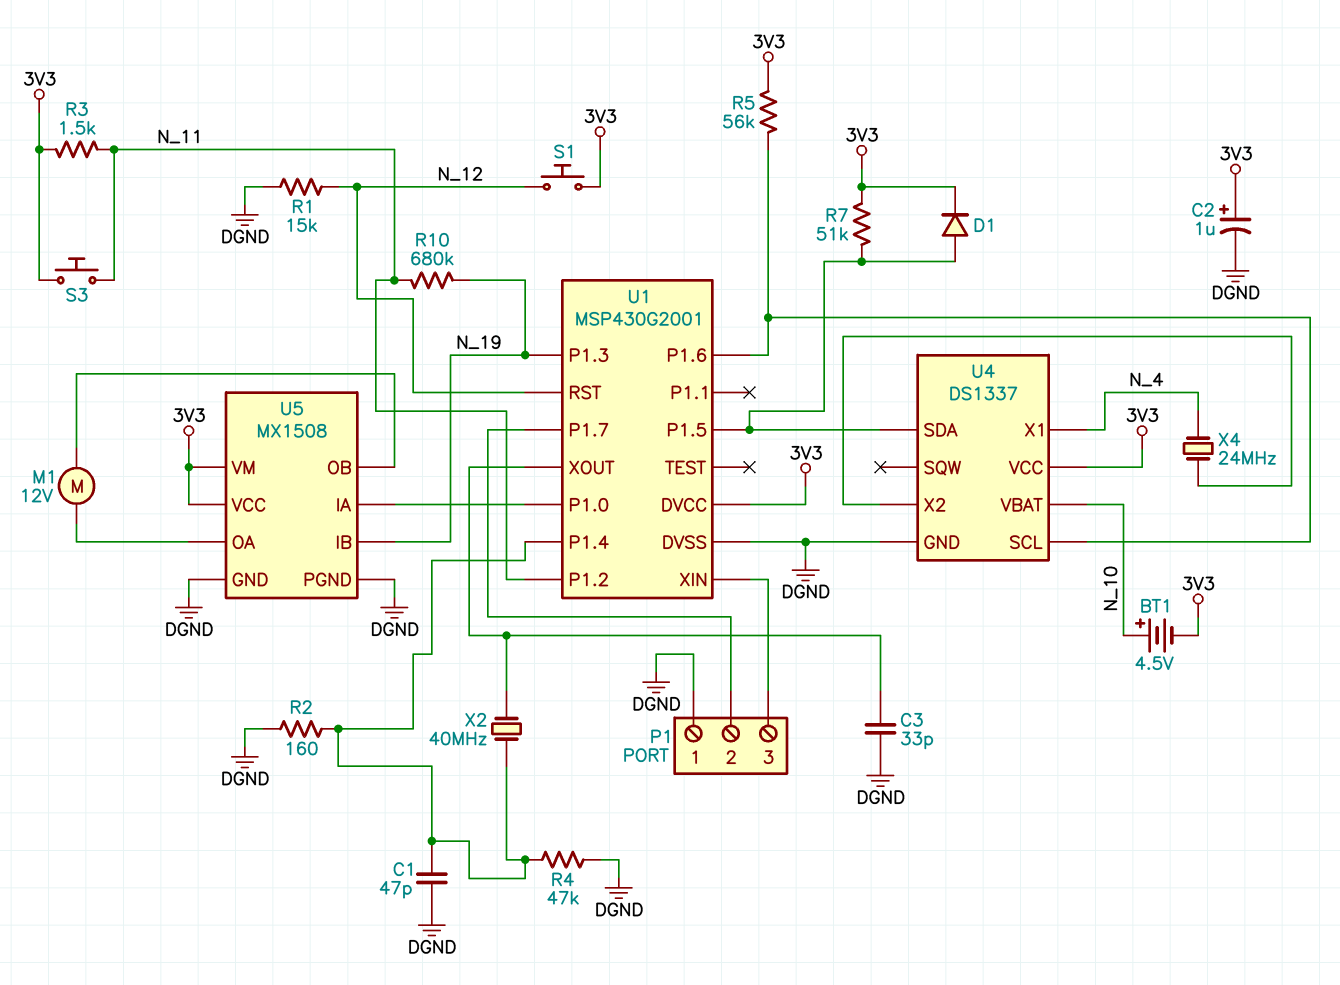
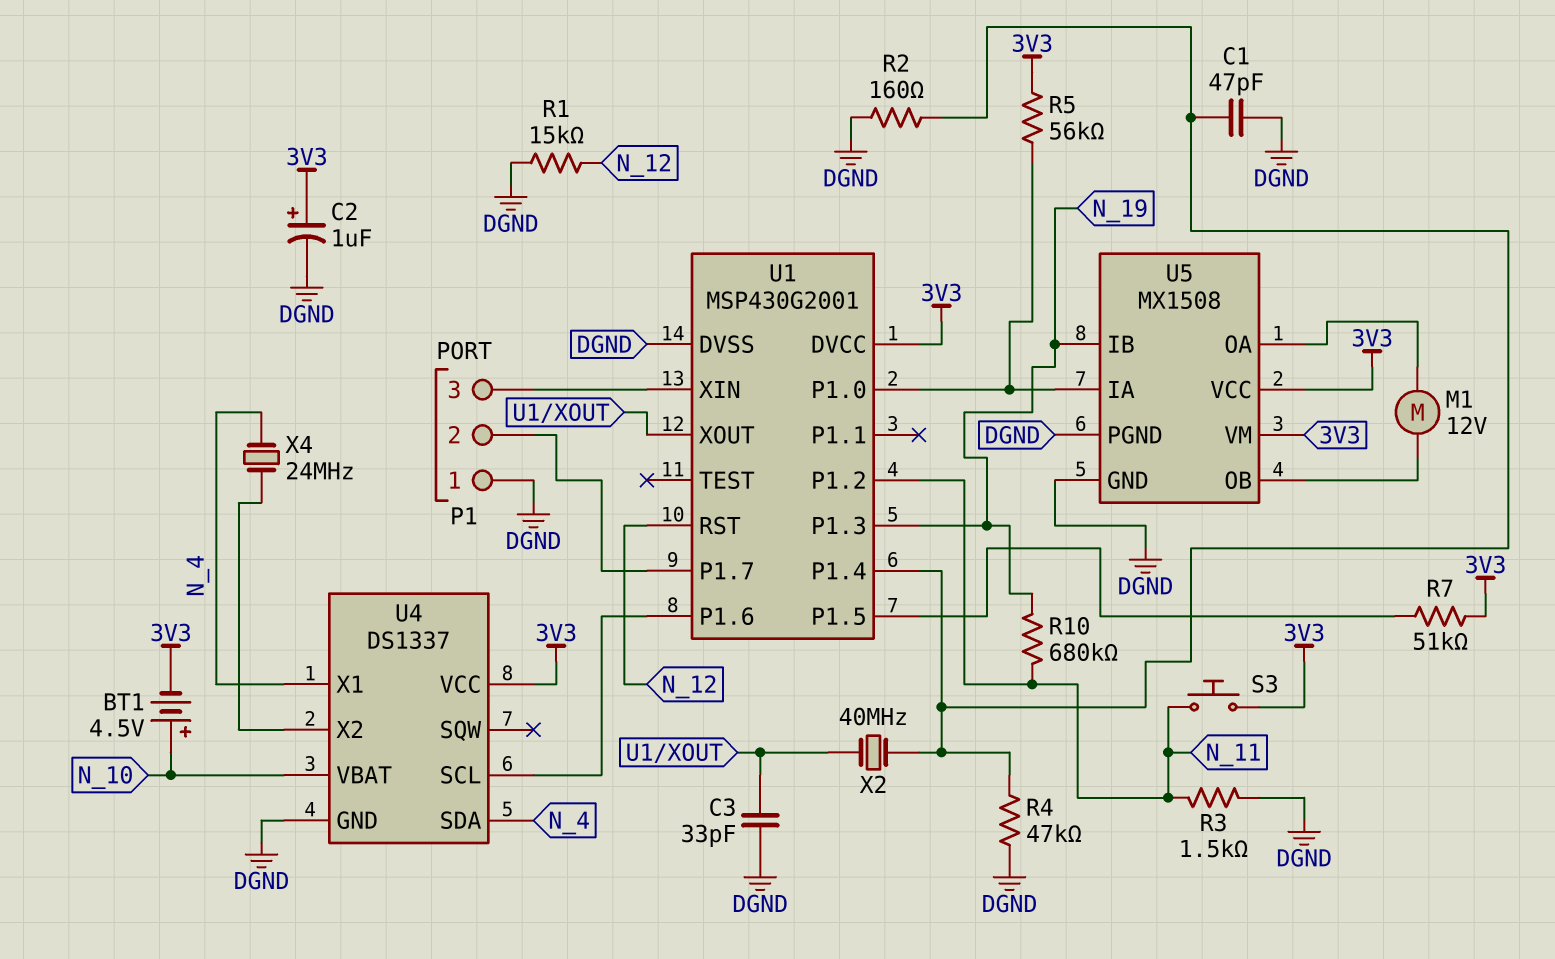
D1: diode (A U1/P1.5, K 3V3) -> none
R3: 1.5k (3V3, N_11) -> 1.5k (DGND, N_11)
R5: 56k (3V3, U1/P1.6) -> 56k (3V3, U1/P1.0)
S1: button (3V3, N_12) -> none
U4 pin SDA: U1/P1.5 -> N_4

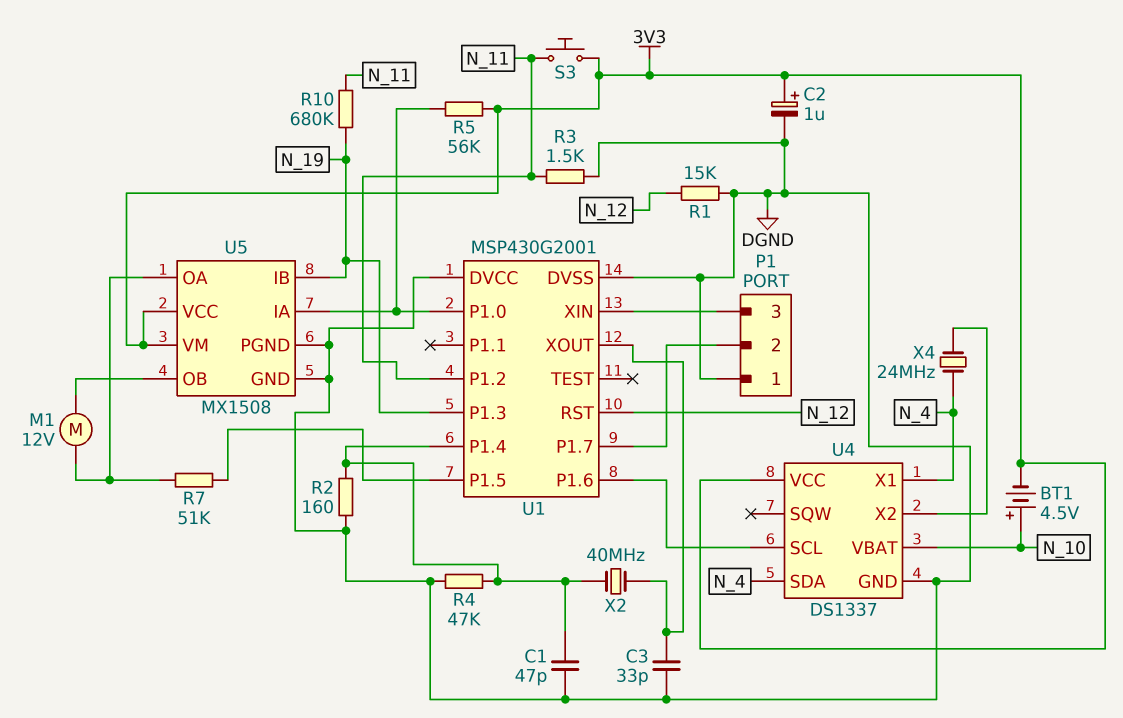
R7: 51k (3V3, U1/P1.5) -> 51k (U1/P1.5, U5/OA)
U1 pin DVCC: 3V3 -> DGND

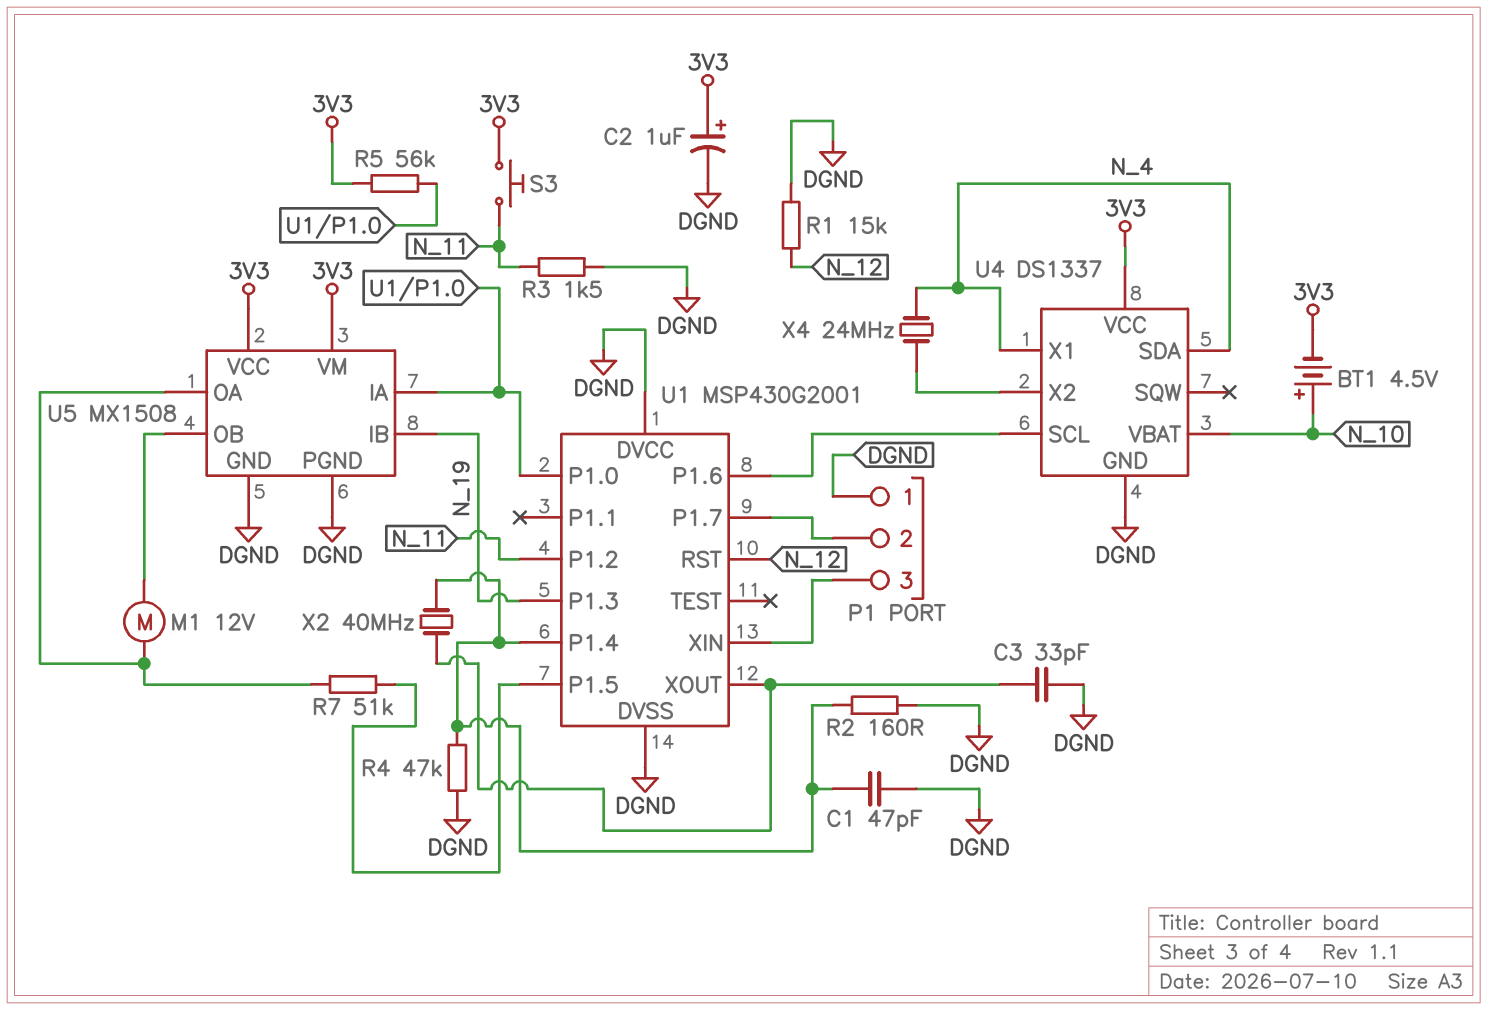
R10: 680k (N_11, N_19) -> none

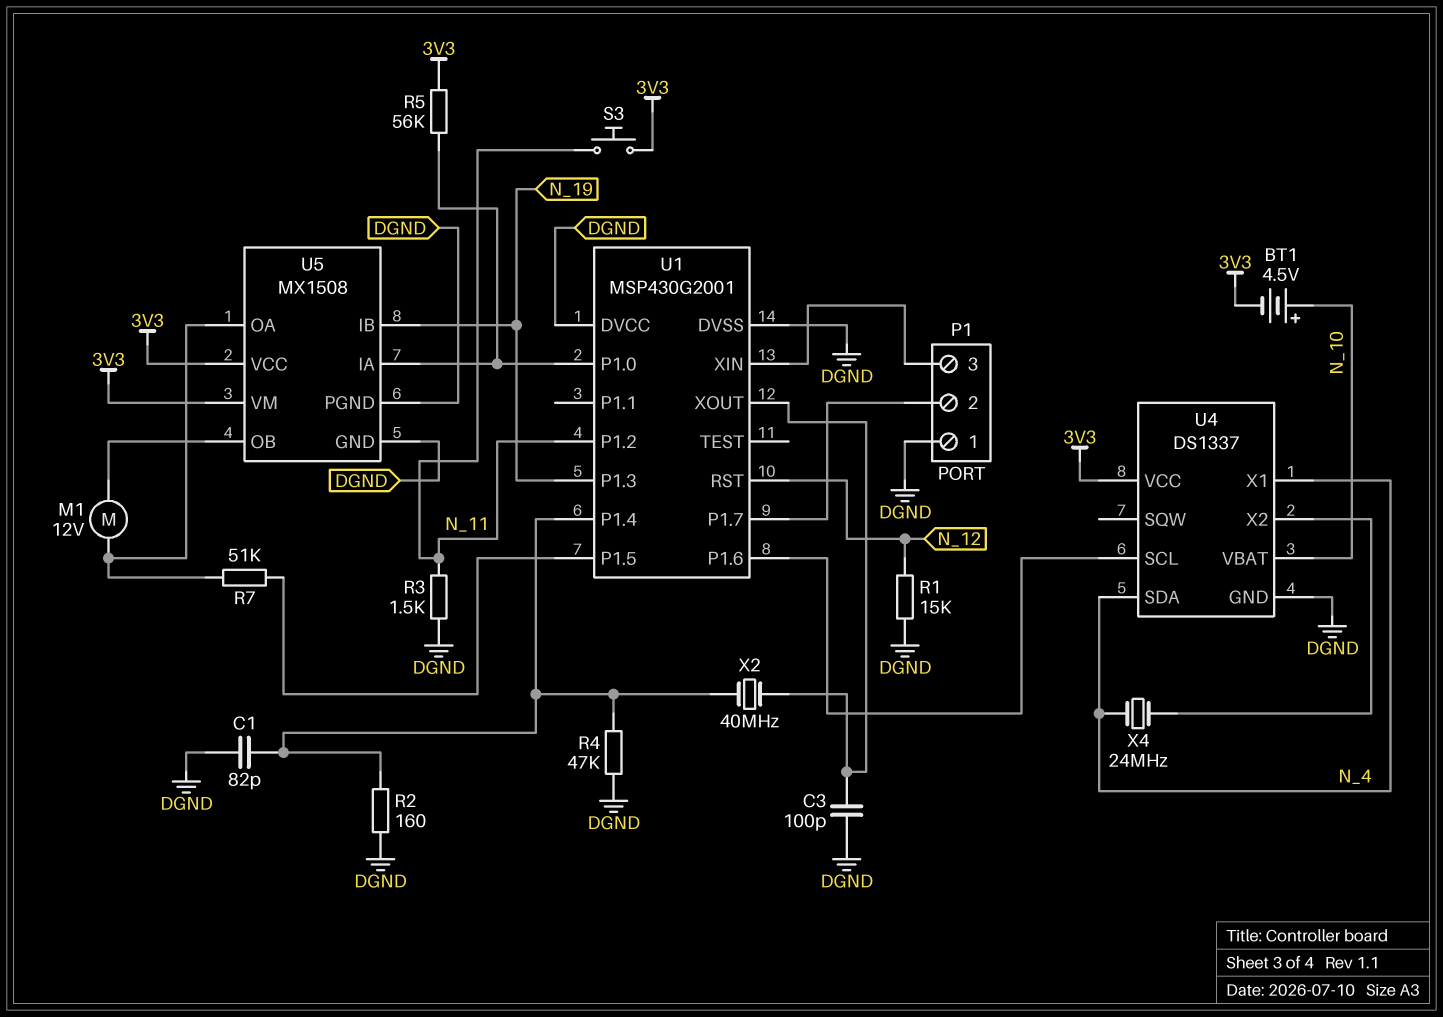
C1: 47pF (DGND, U1/P1.4) -> 82pF (DGND, U1/P1.4)
C2: 1uF (plus 3V3, minus DGND) -> none
C3: 33pF (DGND, U1/XOUT) -> 100pF (DGND, U1/XOUT)

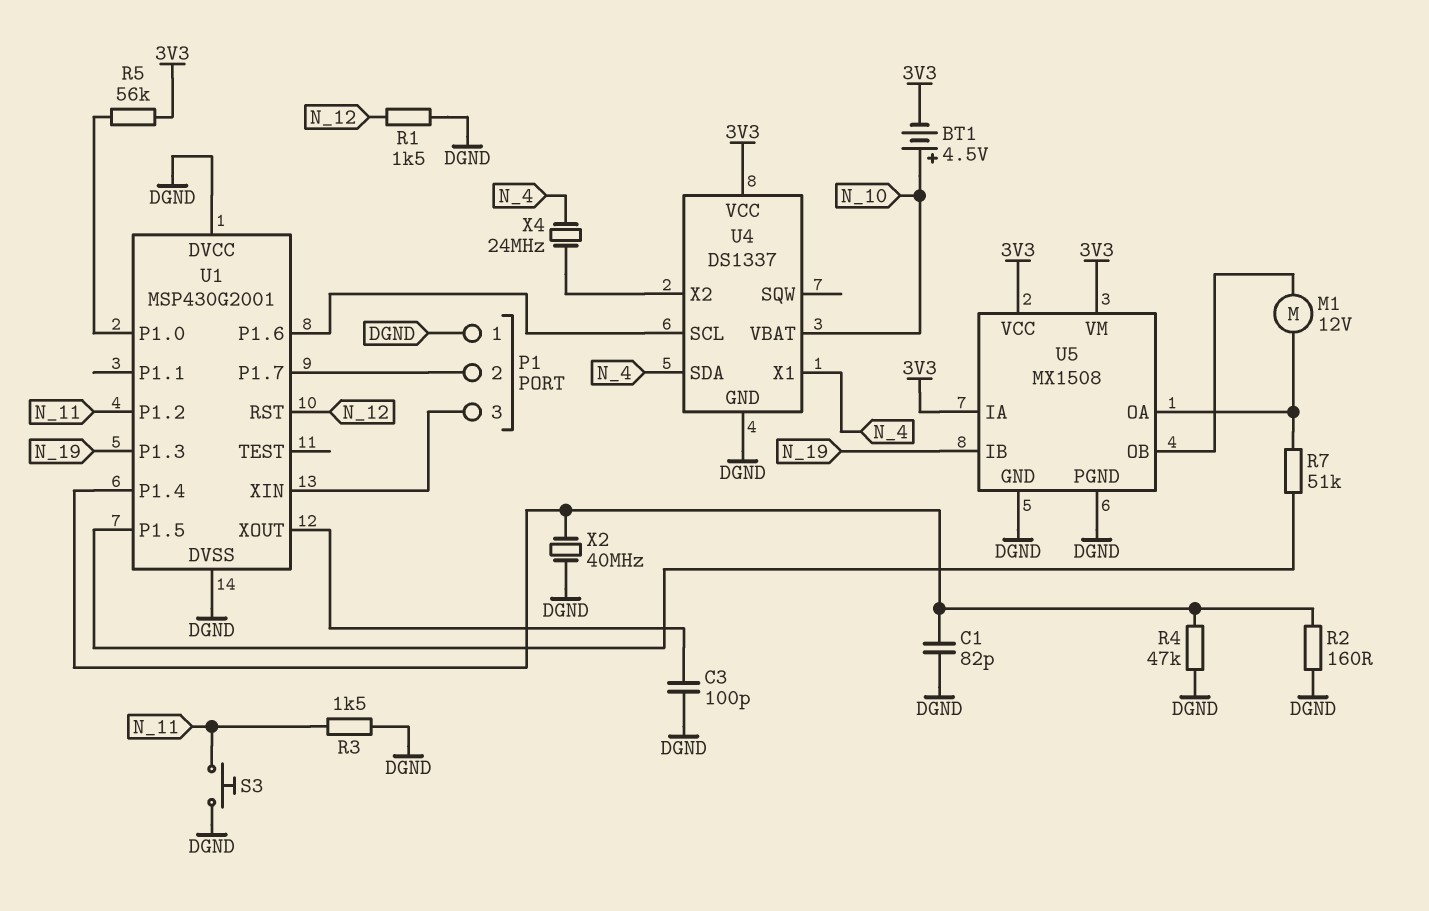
R1: 15k (DGND, N_12) -> 1.5k (DGND, N_12)
S3: button (3V3, N_11) -> button (DGND, N_11)
U5 pin IA: U1/P1.0 -> 3V3
X2: 40MHz (U1/P1.4, U1/XOUT) -> 40MHz (DGND, U1/P1.4)

